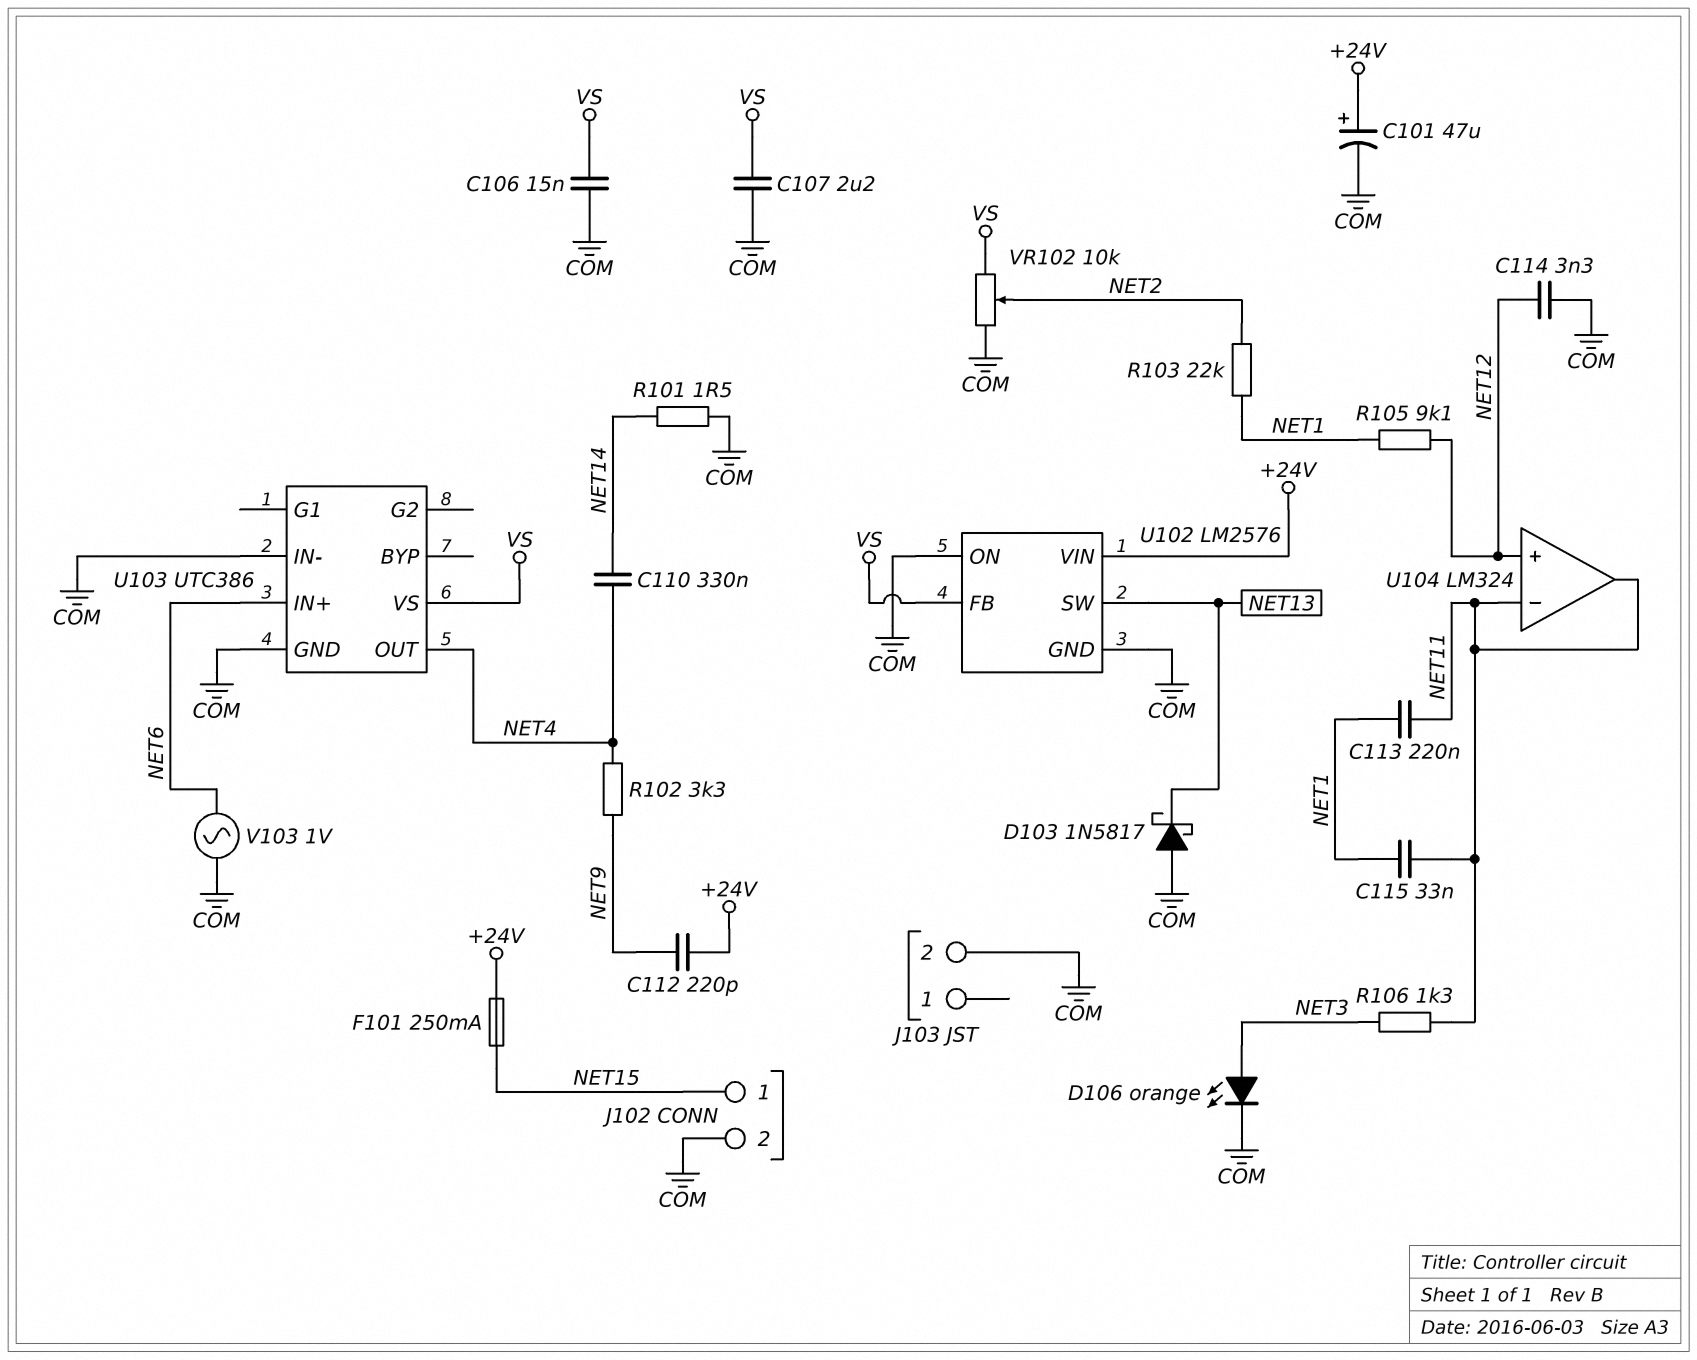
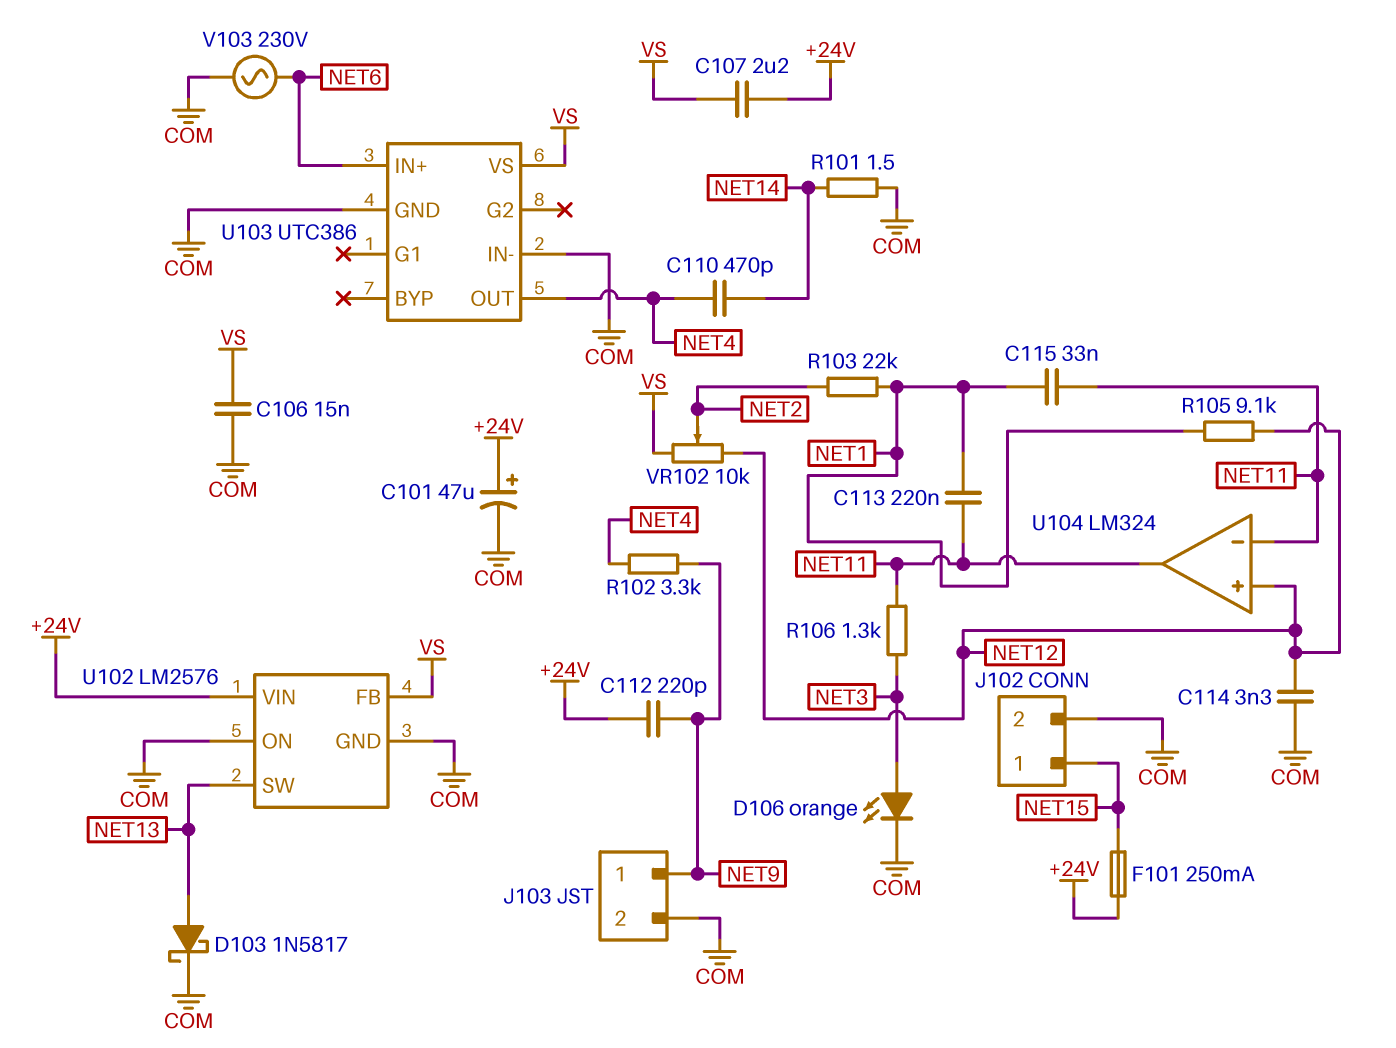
C107: 2.2uF (COM, VS) -> 2.2uF (+24V, VS)
C110: 330nF (NET4, NET14) -> 470pF (NET4, NET14)
D103: schottky 1N5817 (A COM, K NET13) -> schottky 1N5817 (A NET13, K COM)
J103 pin 1: none -> NET9
V103: AC 1V (COM, NET6) -> AC 230V (COM, NET6)
VR102: 10k (COM, VS, wiper NET2) -> 10k (NET12, VS, wiper NET2)

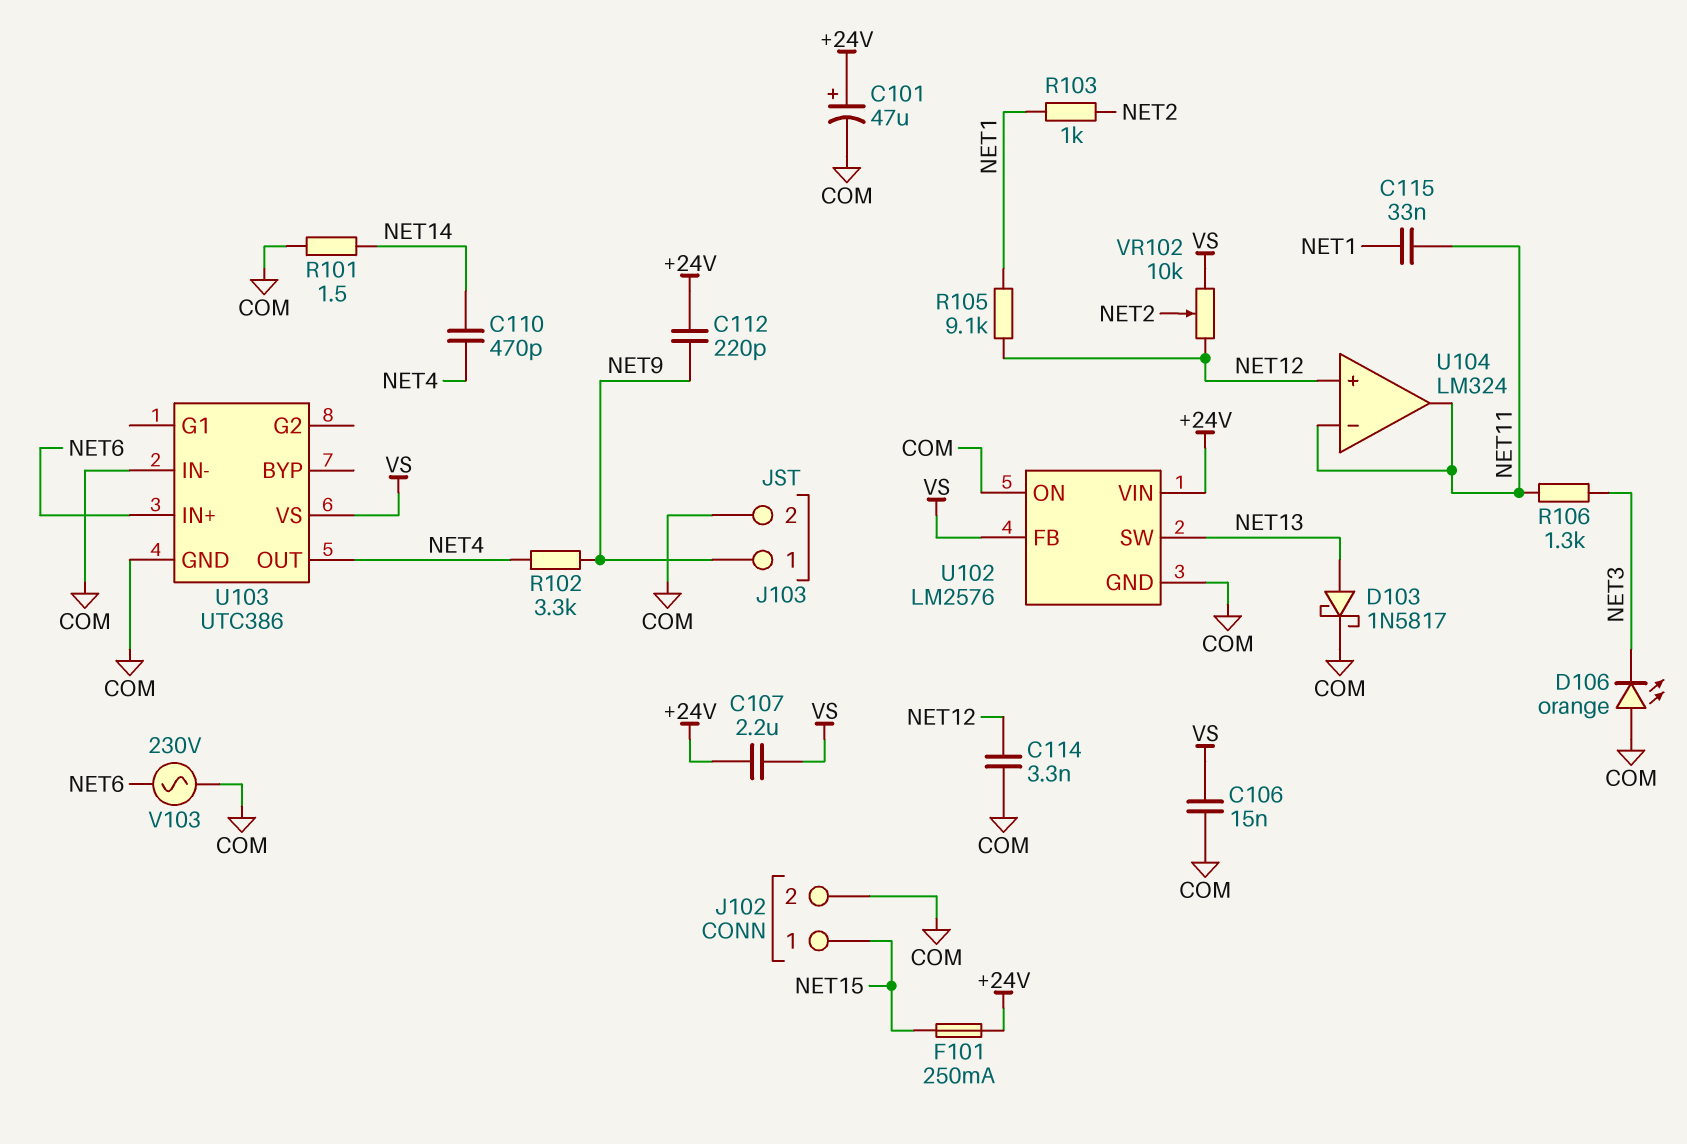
C113: 220nF (NET1, NET11) -> none
D106: LED orange (A NET3, K COM) -> LED orange (A COM, K NET3)
R103: 22k (NET1, NET2) -> 1k (NET1, NET2)

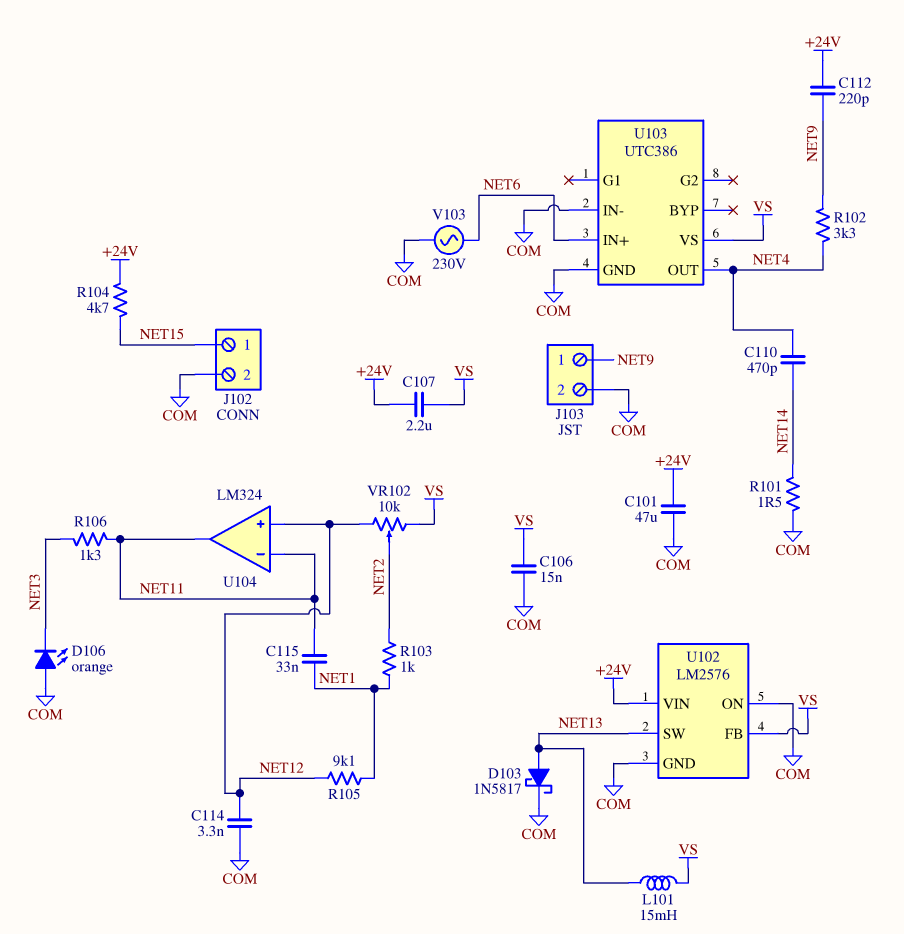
C101: 47uF (plus +24V, minus COM) -> 47uF (+24V, COM)
F101: 250mA (+24V, NET15) -> none
L101: none -> 15mH (NET13, VS)
R104: none -> 4.7k (+24V, NET15)

